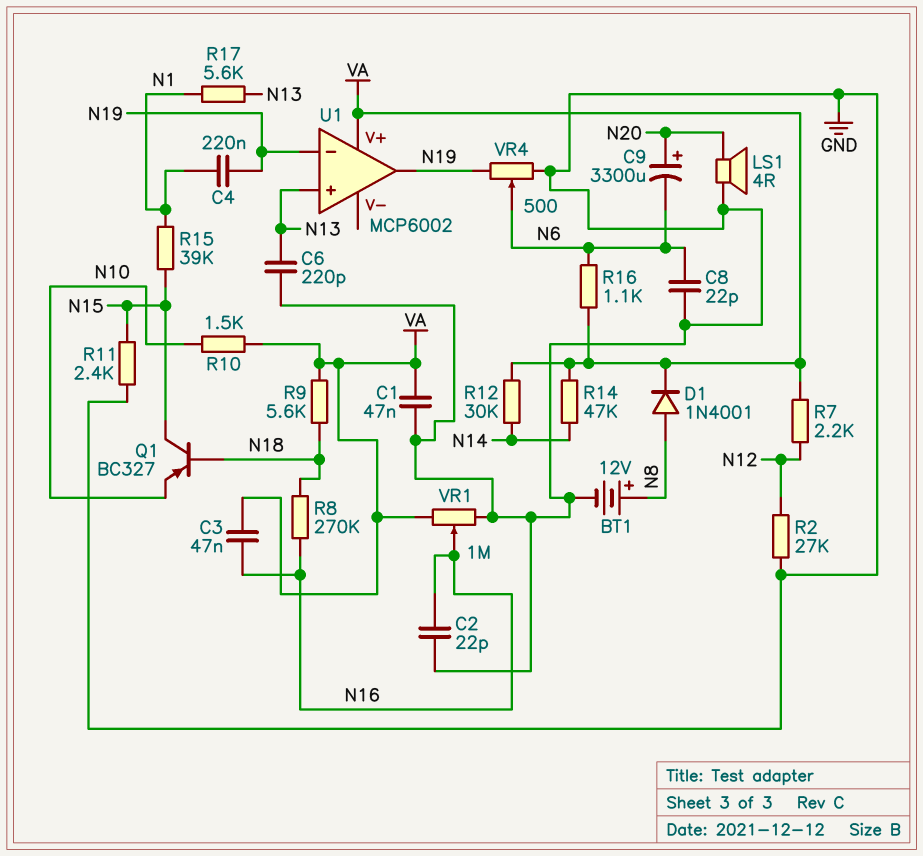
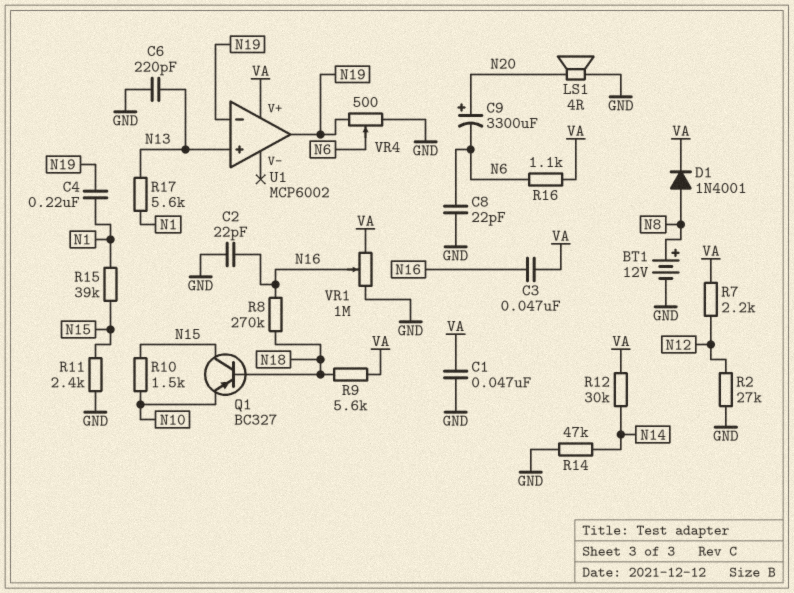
R10: 1.5k (N10, VA) -> 1.5k (N10, N15)
R14: 47k (N14, VA) -> 47k (GND, N14)

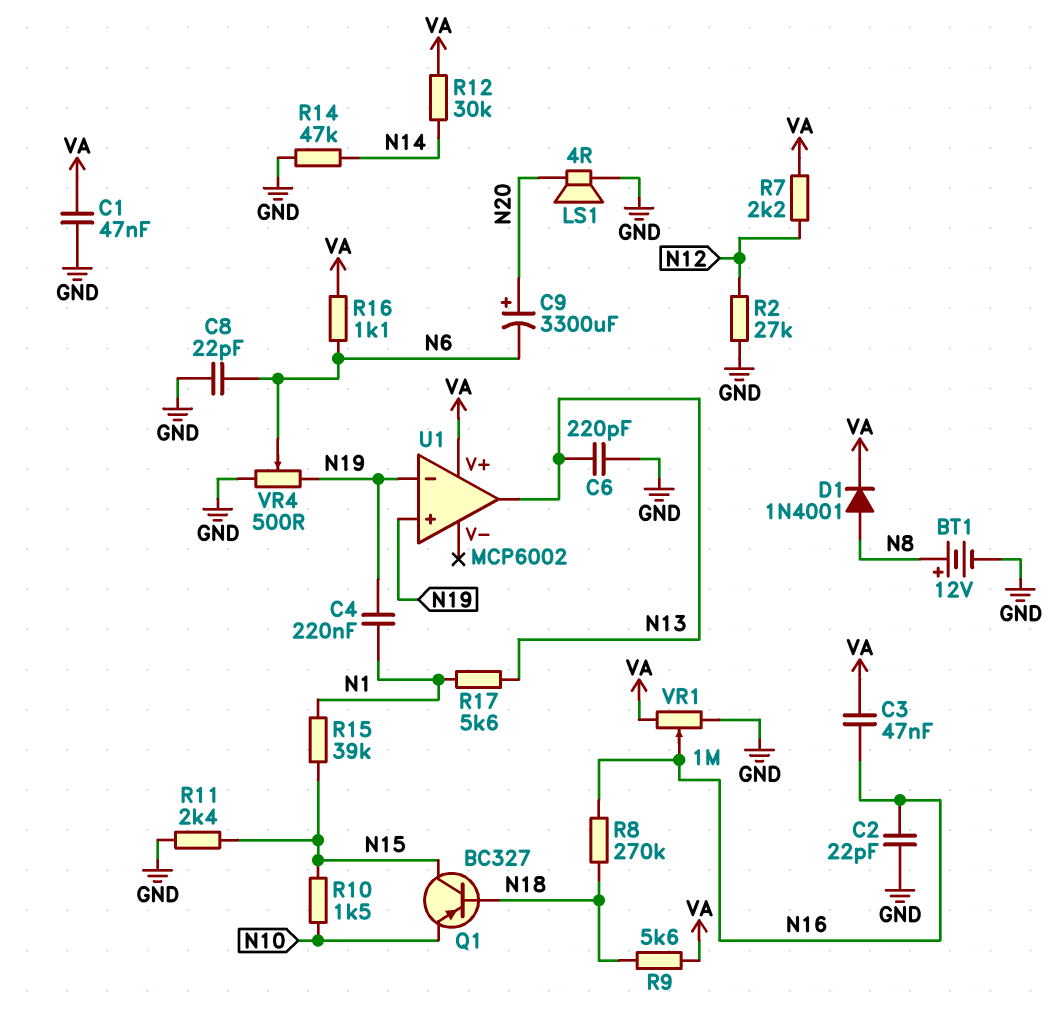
U1 pin in+: N13 -> N19
U1 pin out: N19 -> N13

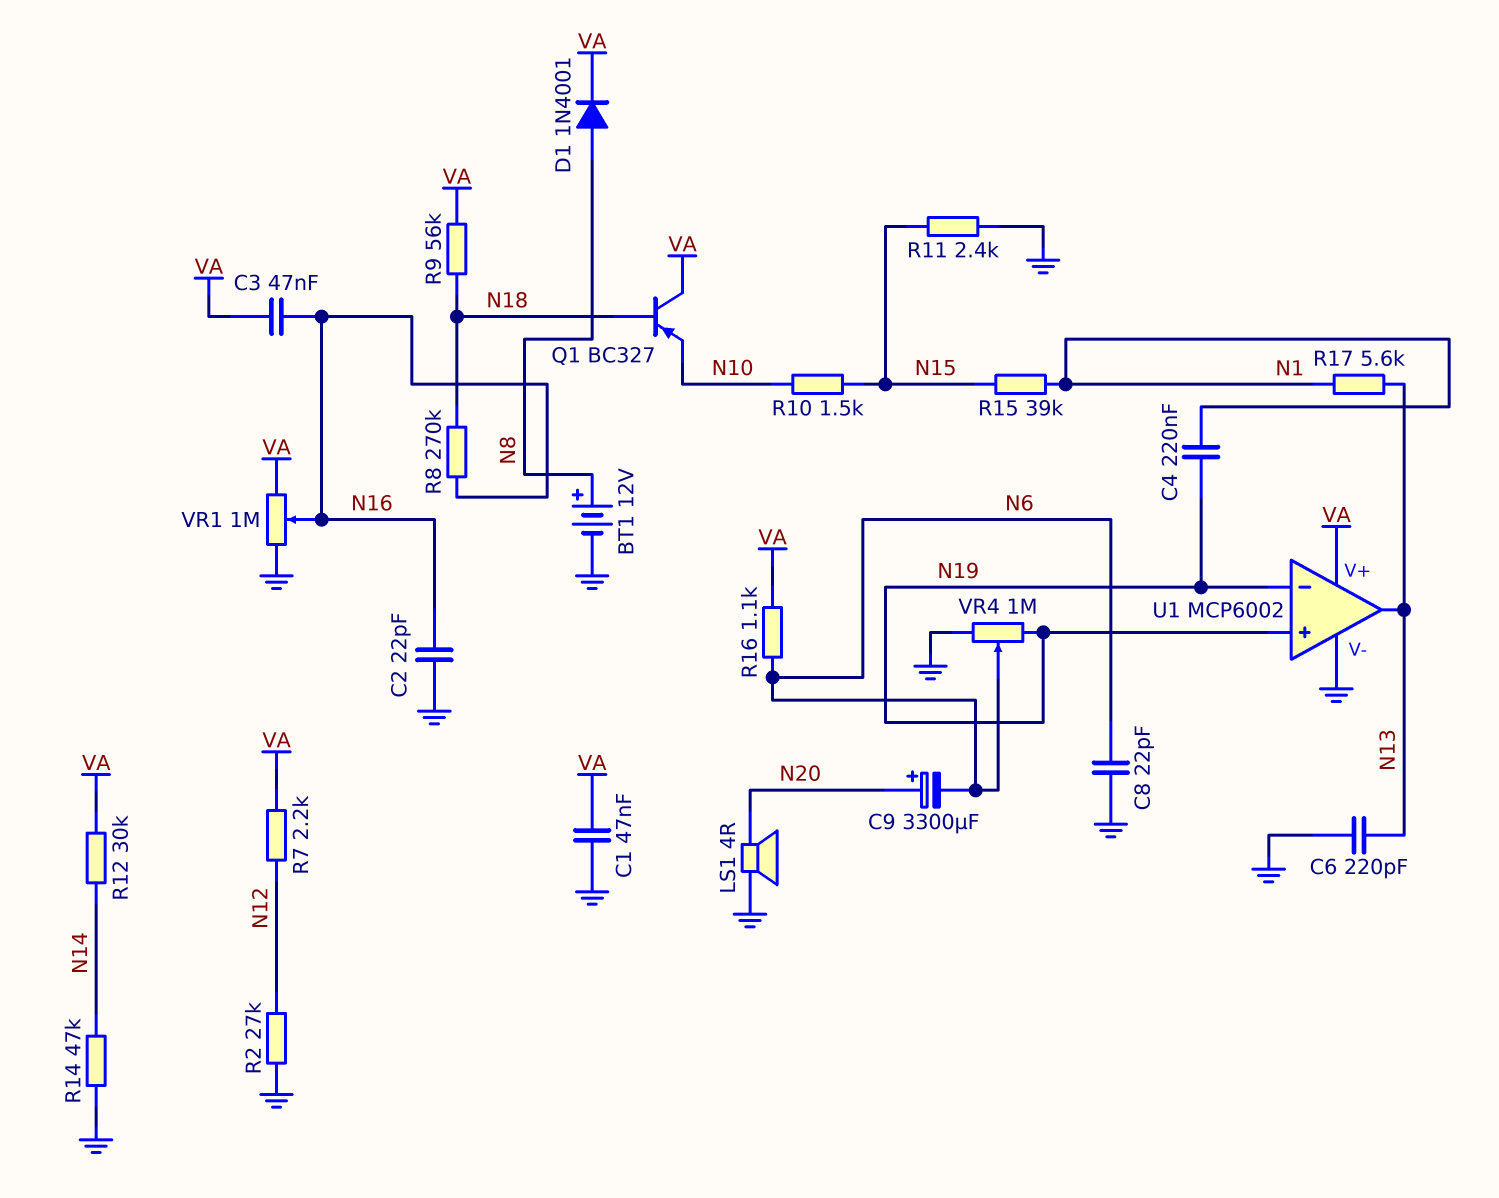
Q1: PNP BC327 (B N18, C N15, E N10) -> PNP BC327 (B N18, C VA, E N10)
R9: 5.6k (N18, VA) -> 56k (N18, VA)
U1 pin V-: none -> GND
VR4: 500 (GND, N19, wiper N6) -> 1M (GND, N19, wiper N6)

